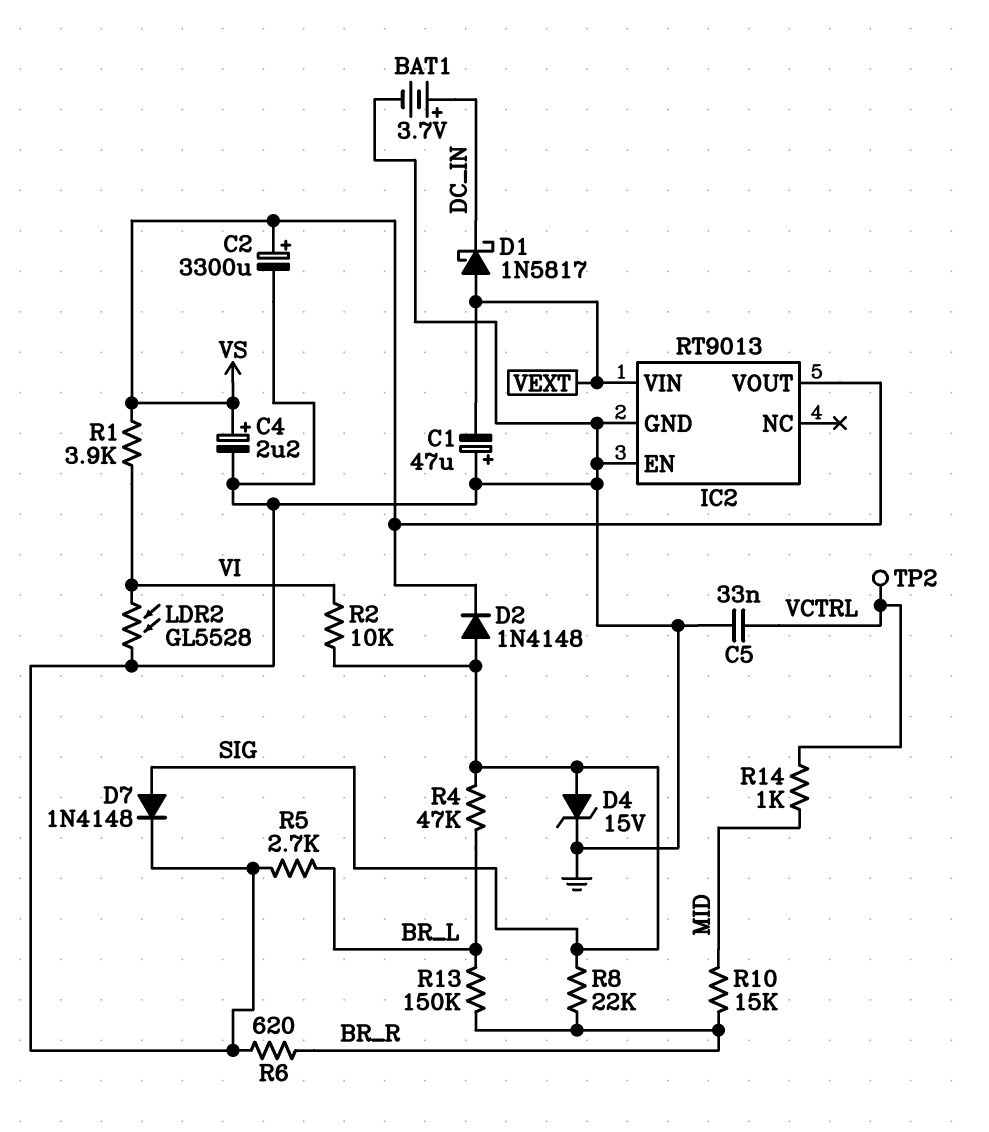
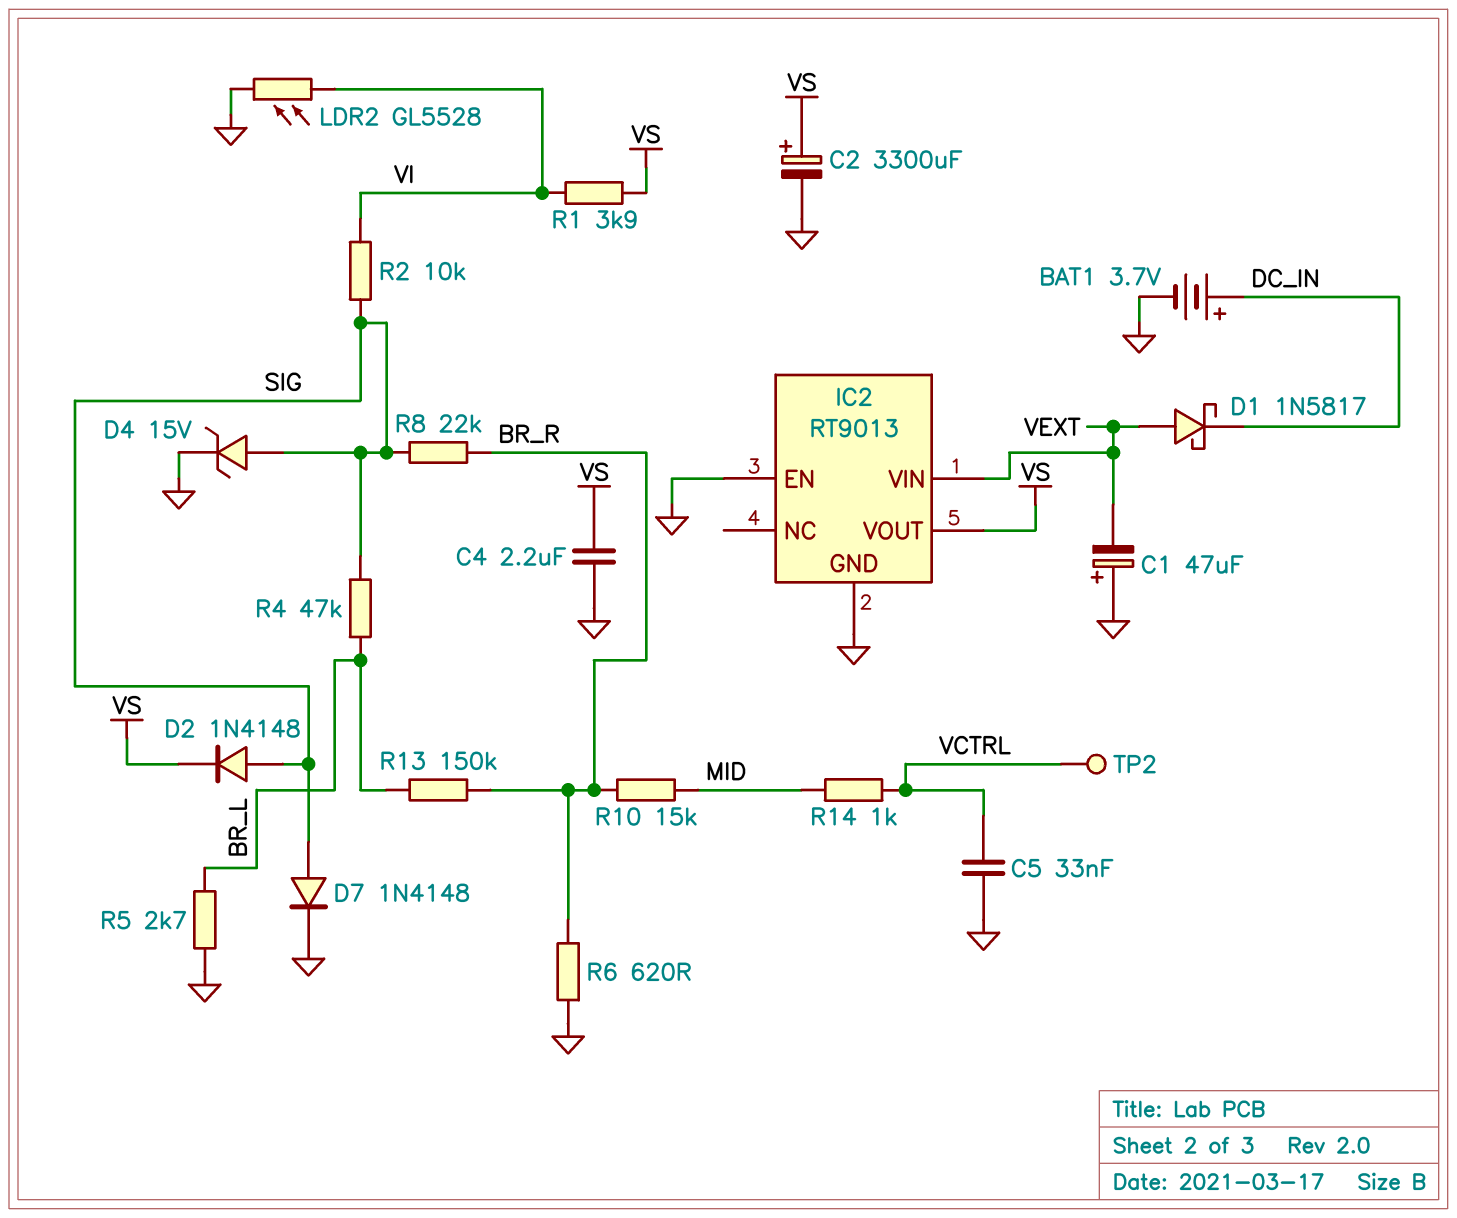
C4: 2.2uF (plus VS, minus GND) -> 2.2uF (GND, VS)

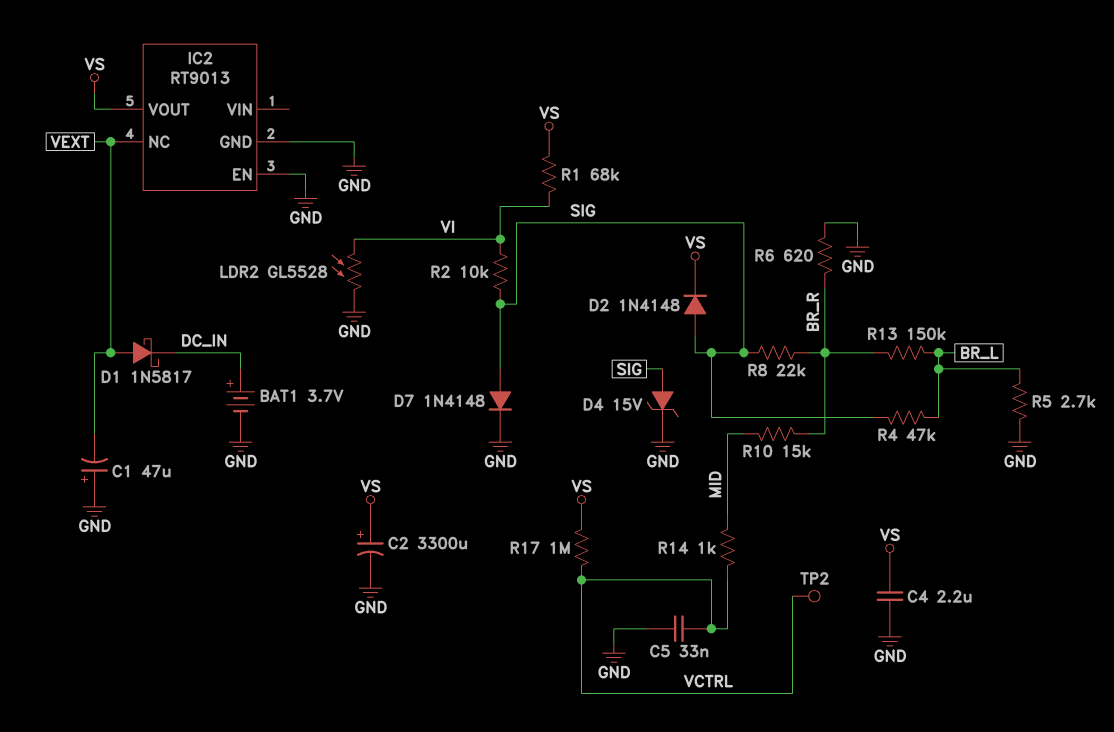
IC2 pin NC: none -> VEXT
IC2 pin VIN: VEXT -> none
R1: 3.9k (VI, VS) -> 68k (VI, VS)
R17: none -> 1M (VCTRL, VS)

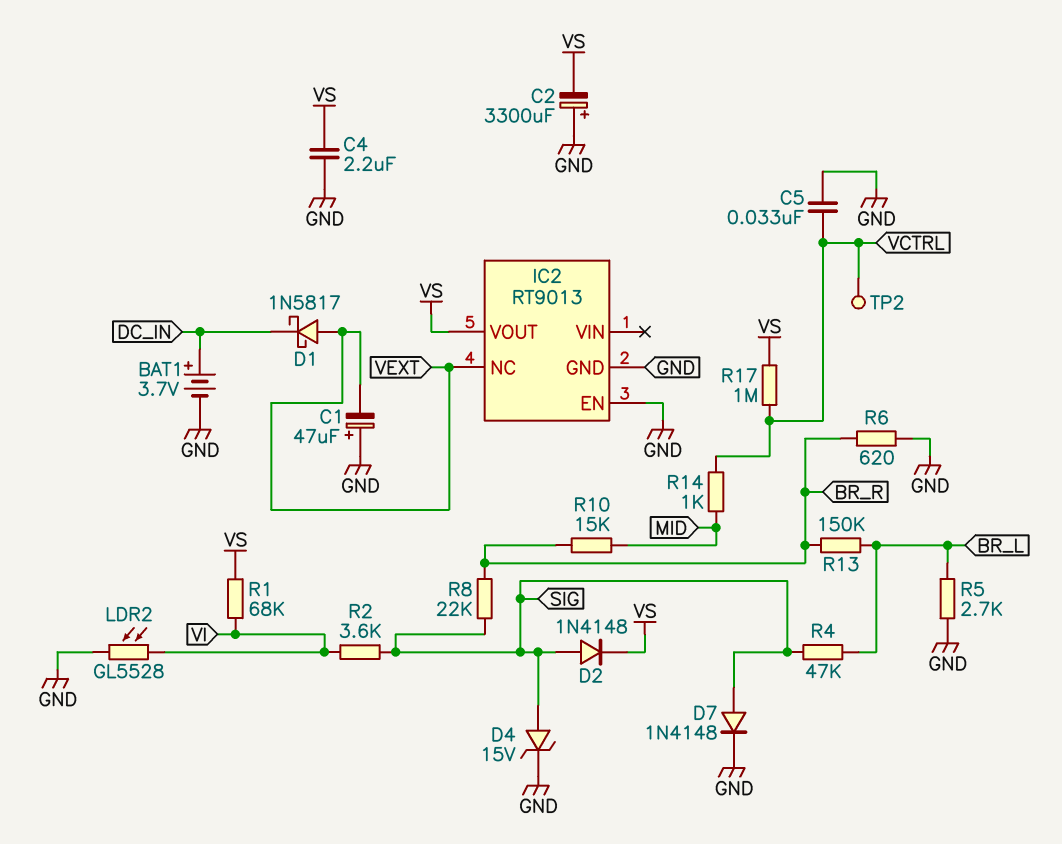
C2: 3300uF (plus VS, minus GND) -> 3300uF (plus GND, minus VS)
R2: 10k (SIG, VI) -> 3.6k (SIG, VI)

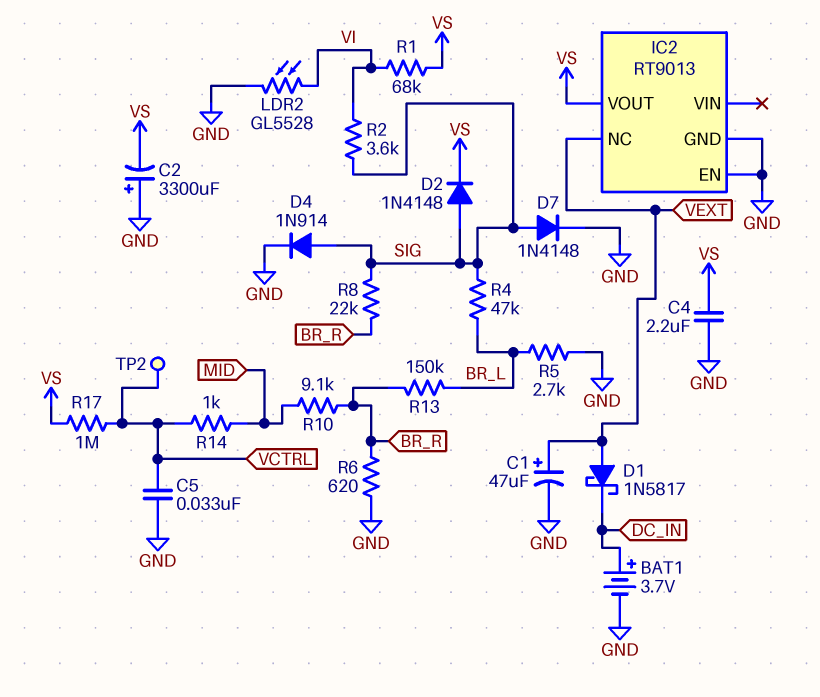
C1: 47uF (plus GND, minus VEXT) -> 47uF (plus VEXT, minus GND)
D4: zener 15V (A SIG, K GND) -> diode 1N914 (A SIG, K GND)
R10: 15k (BR_R, MID) -> 9.1k (BR_R, MID)

